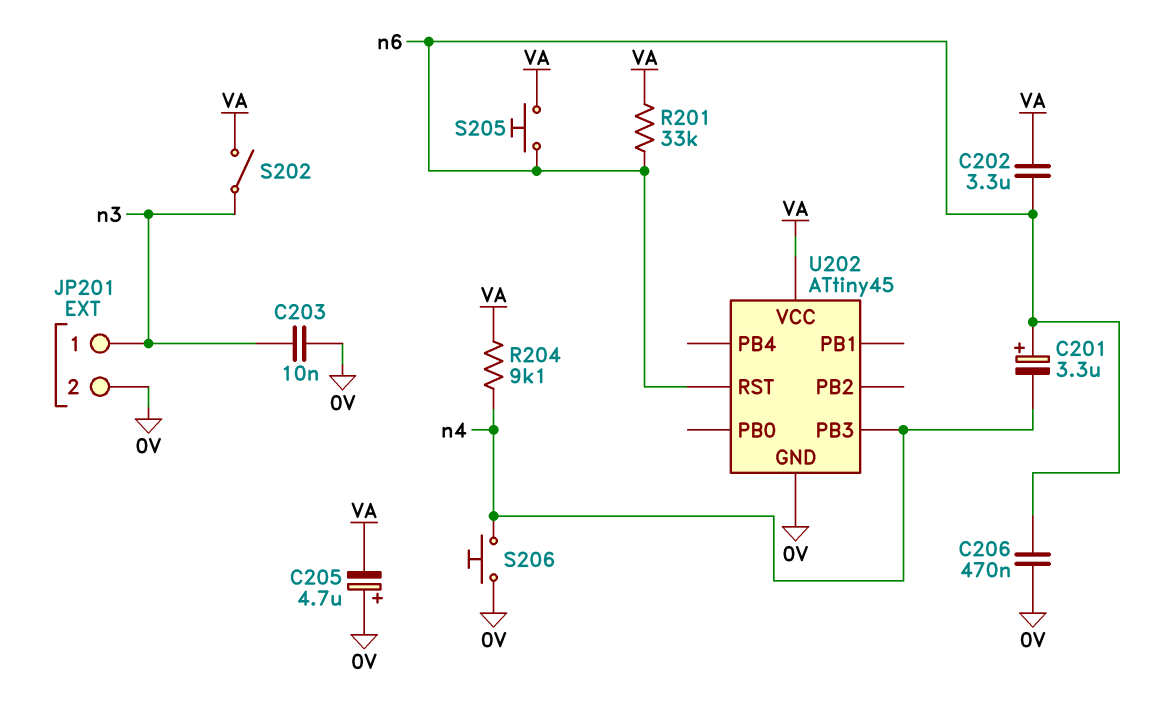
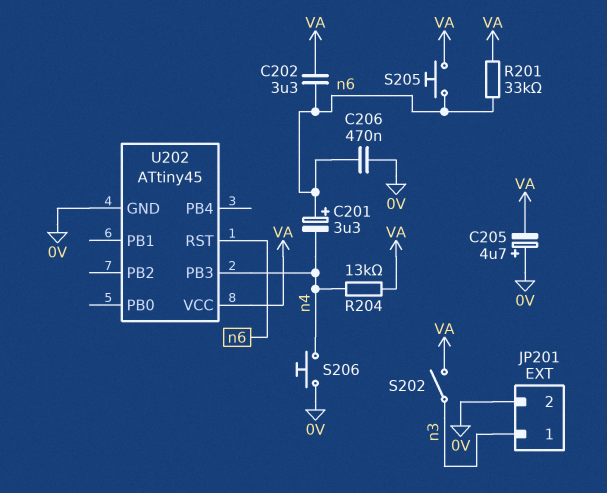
C203: 10nF (0V, n3) -> none
R204: 9.1k (VA, n4) -> 13k (VA, n4)

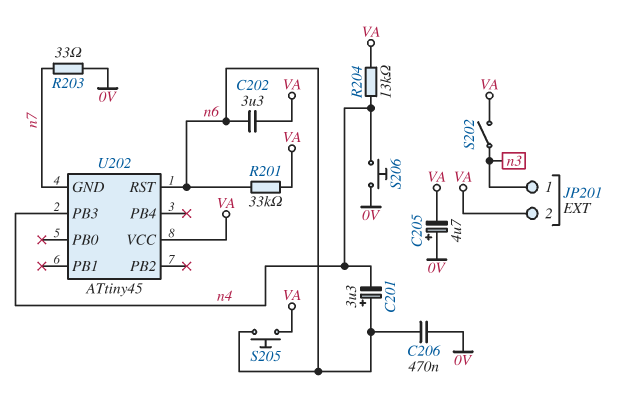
JP201 pin 2: 0V -> VA
R203: none -> 33 (0V, n7)
U202 pin GND: 0V -> n7

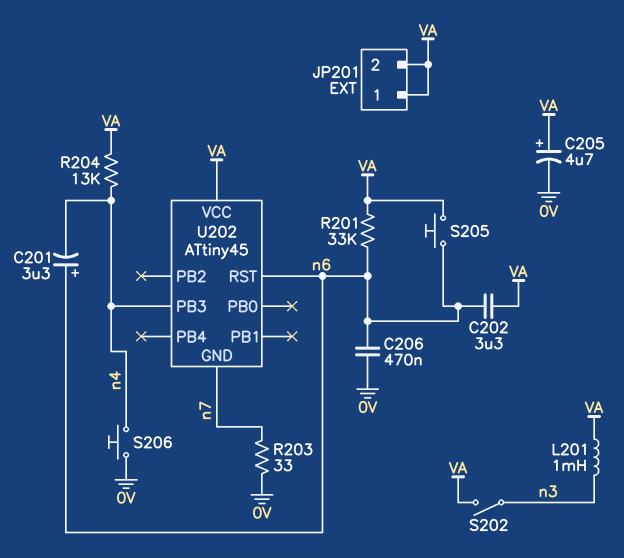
C205: 4.7uF (plus 0V, minus VA) -> 4.7uF (plus VA, minus 0V)
JP201 pin 1: n3 -> VA
L201: none -> 1mH (VA, n3)

